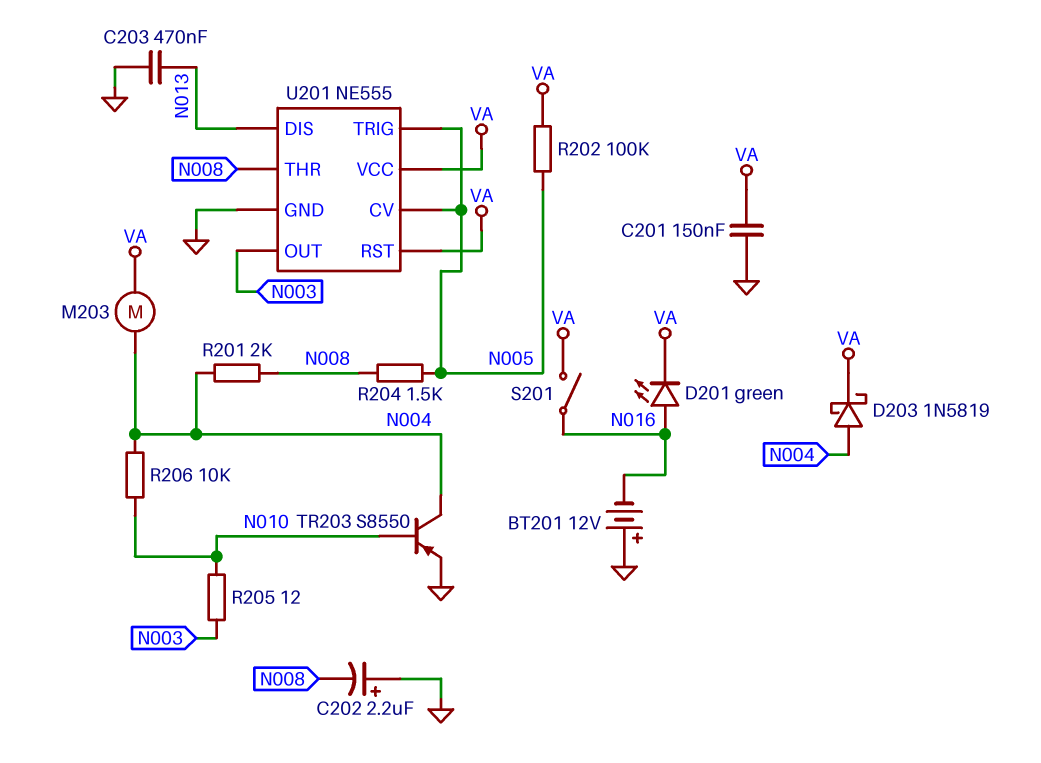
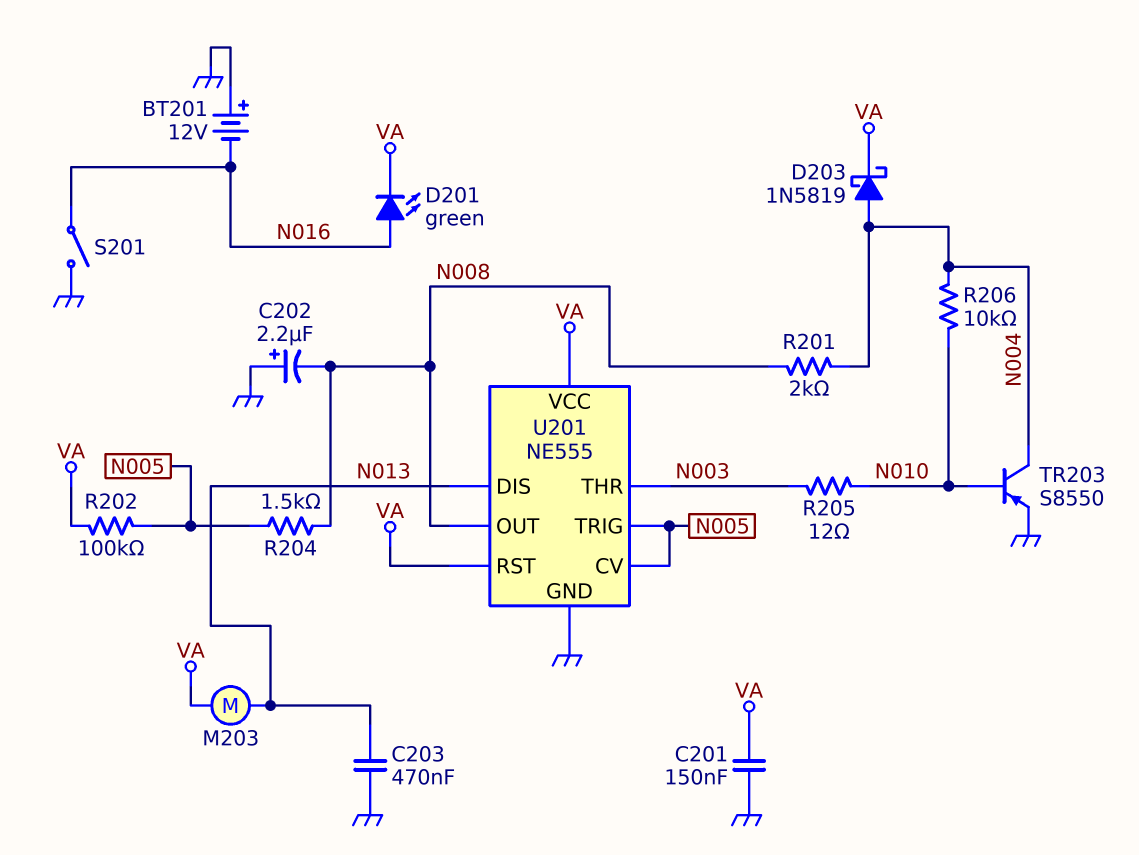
M203: motor (N004, VA) -> motor (N013, VA)
S201: switch (N016, VA) -> switch (GND, N016)
U201 pin OUT: N003 -> N008
U201 pin THR: N008 -> N003

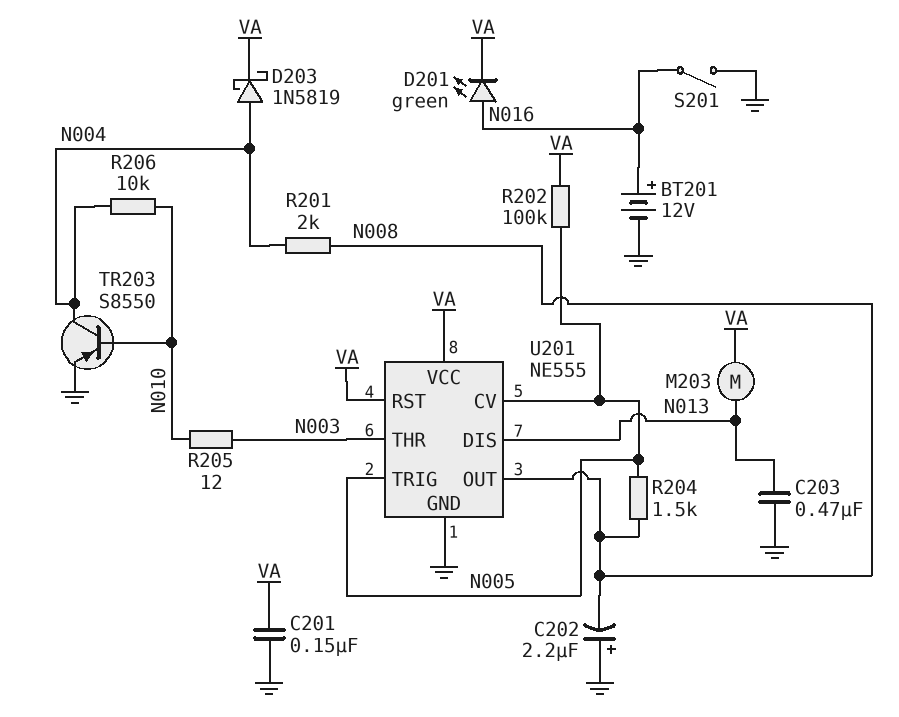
BT201: 12V (plus GND, minus N016) -> 12V (plus N016, minus GND)

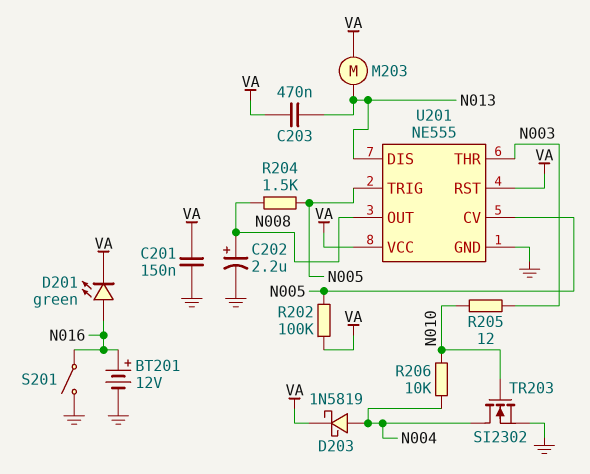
C202: 2.2uF (plus GND, minus N008) -> 2.2uF (plus N008, minus GND)
C203: 470nF (GND, N013) -> 470nF (N013, VA)
R201: 2k (N004, N008) -> none
TR203: PNP S8550 (B N010, C N004, E GND) -> NMOS SI2302 (G N010, D N004, S GND)

